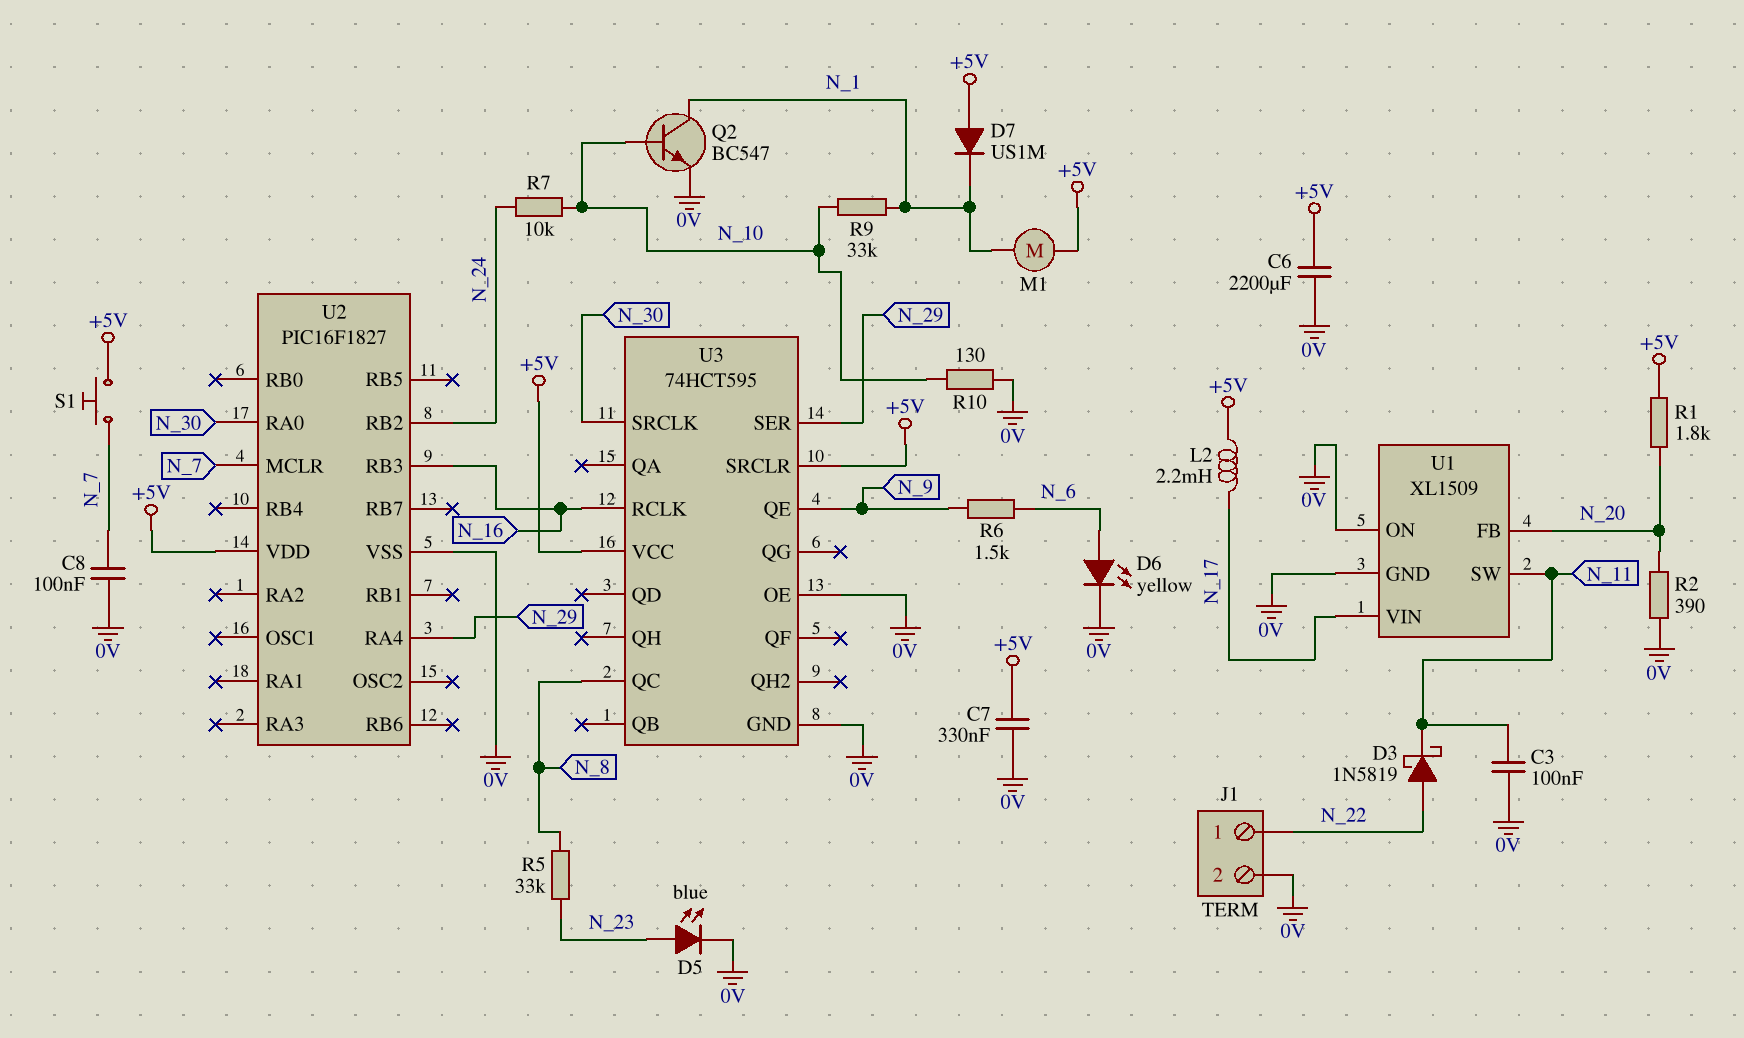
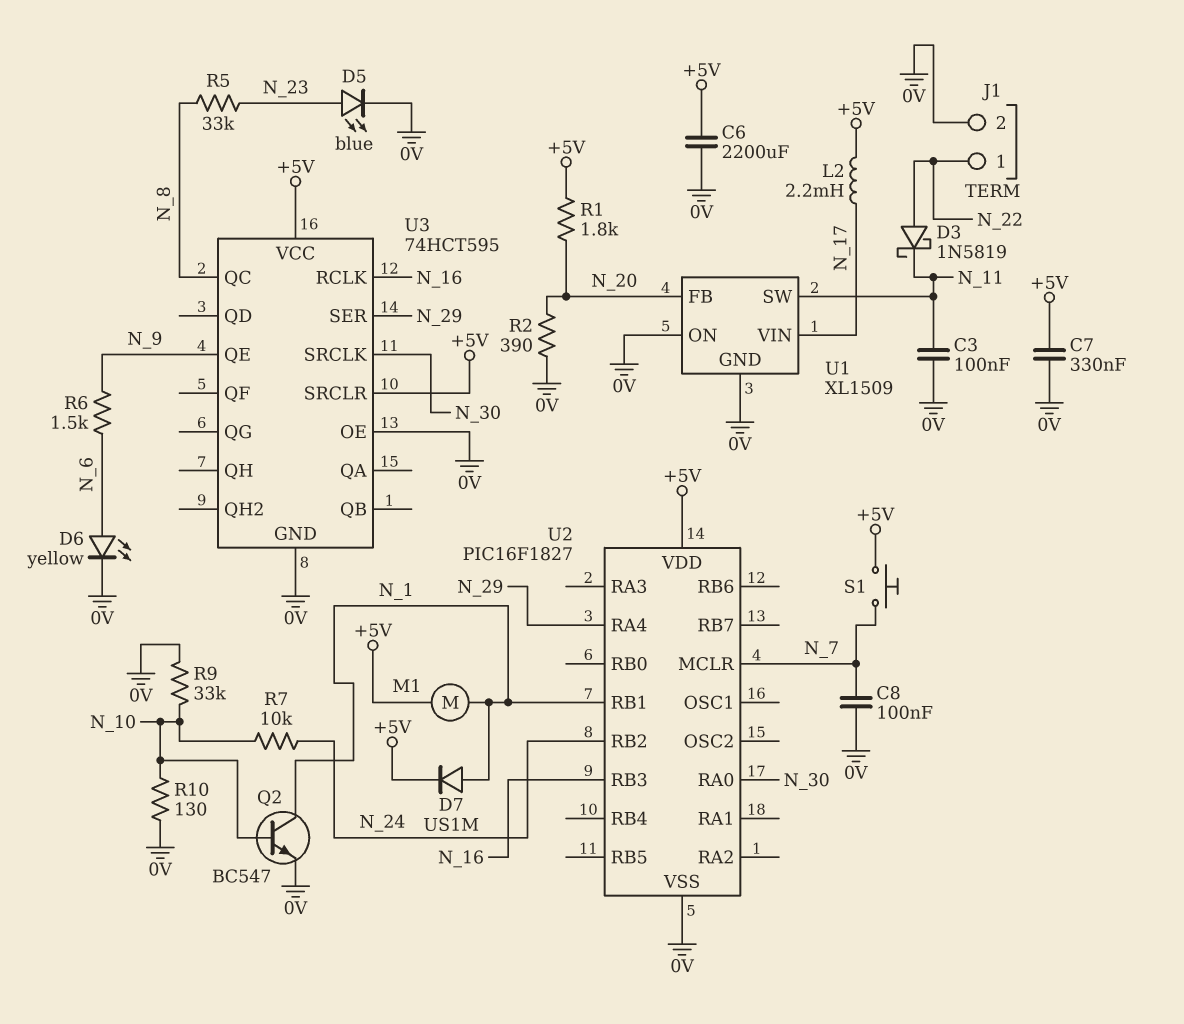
D7: diode US1M (A +5V, K N_1) -> diode US1M (A N_1, K +5V)
R9: 33k (N_1, N_10) -> 33k (0V, N_10)
U2 pin RB1: none -> N_1

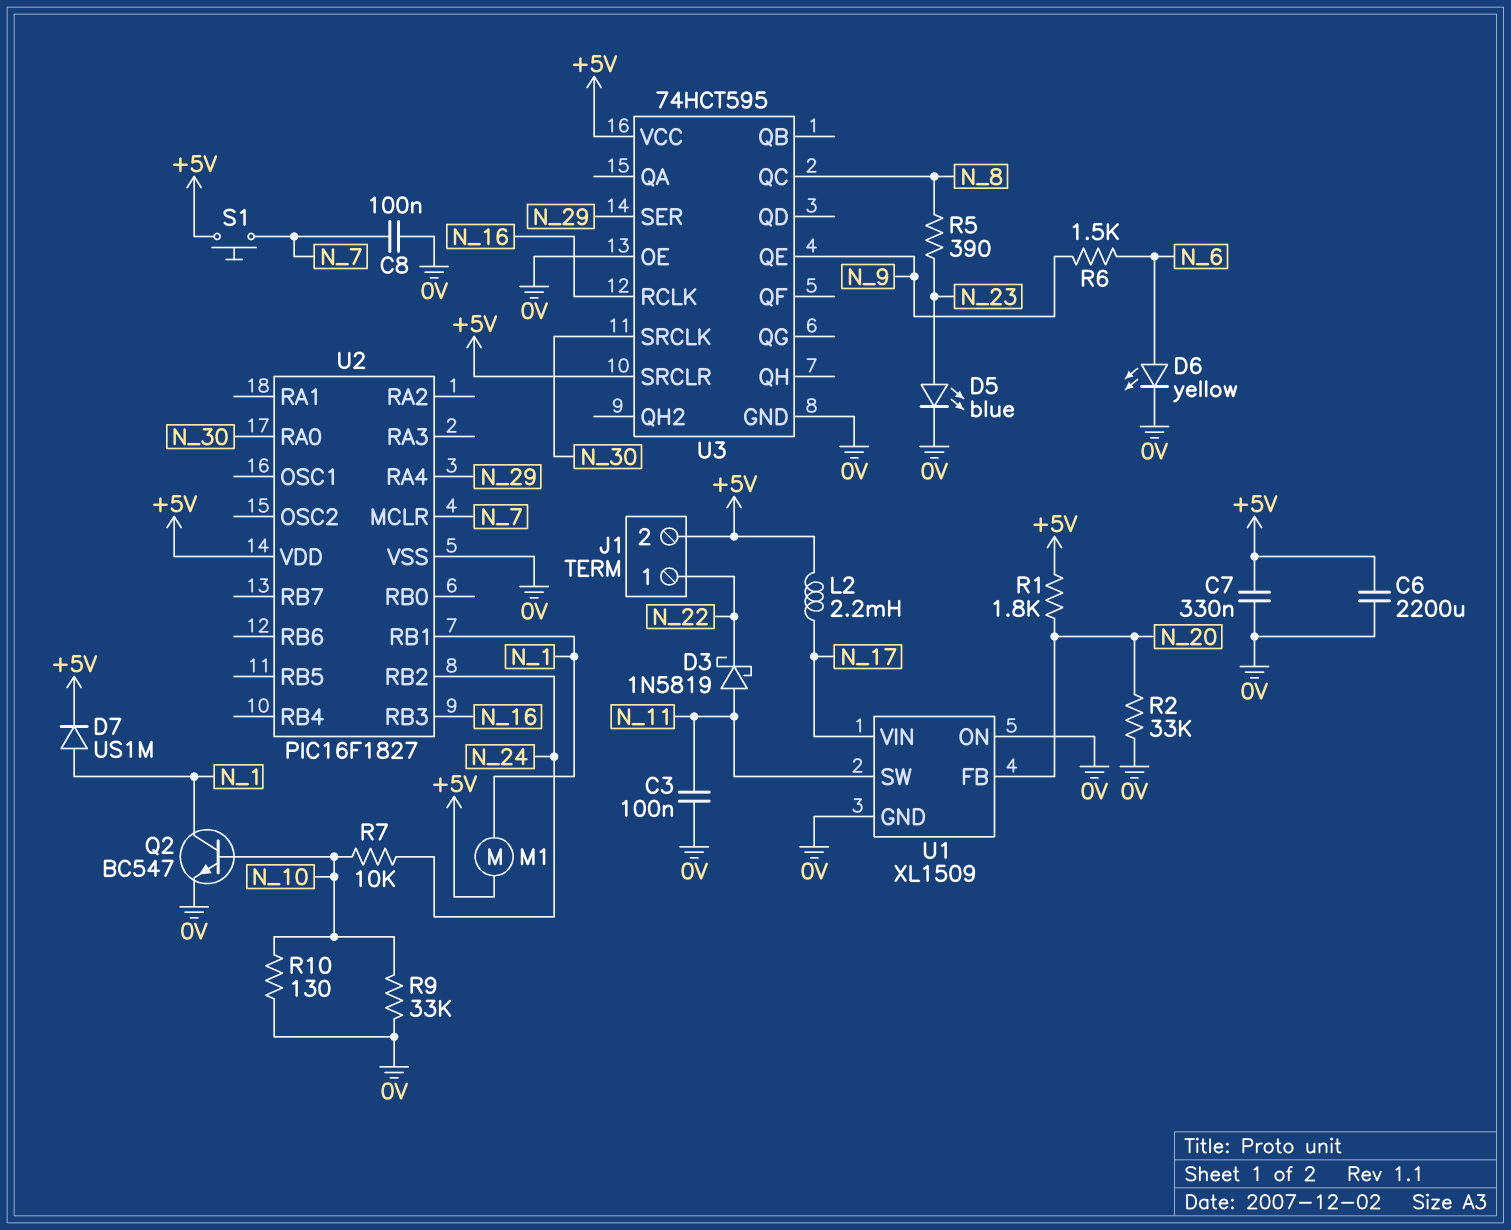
D3: schottky 1N5819 (A N_22, K N_11) -> schottky 1N5819 (A N_11, K N_22)
J1 pin 2: 0V -> +5V
R2: 390 (0V, N_20) -> 33k (0V, N_20)
R5: 33k (N_8, N_23) -> 390 (N_8, N_23)

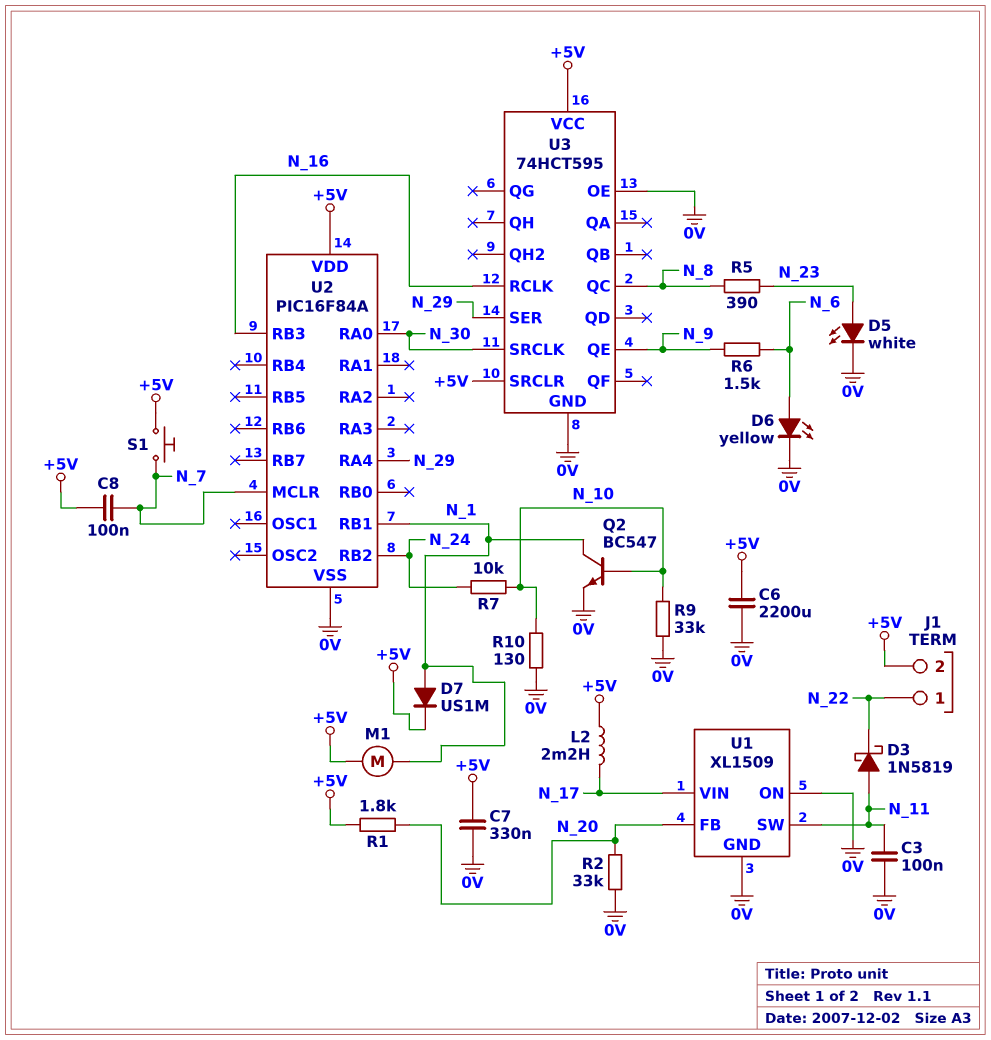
C8: 100nF (0V, N_7) -> 100nF (+5V, N_7)
D5: LED blue (A N_23, K 0V) -> LED white (A N_23, K 0V)
U2: PIC16F1827 -> PIC16F84A

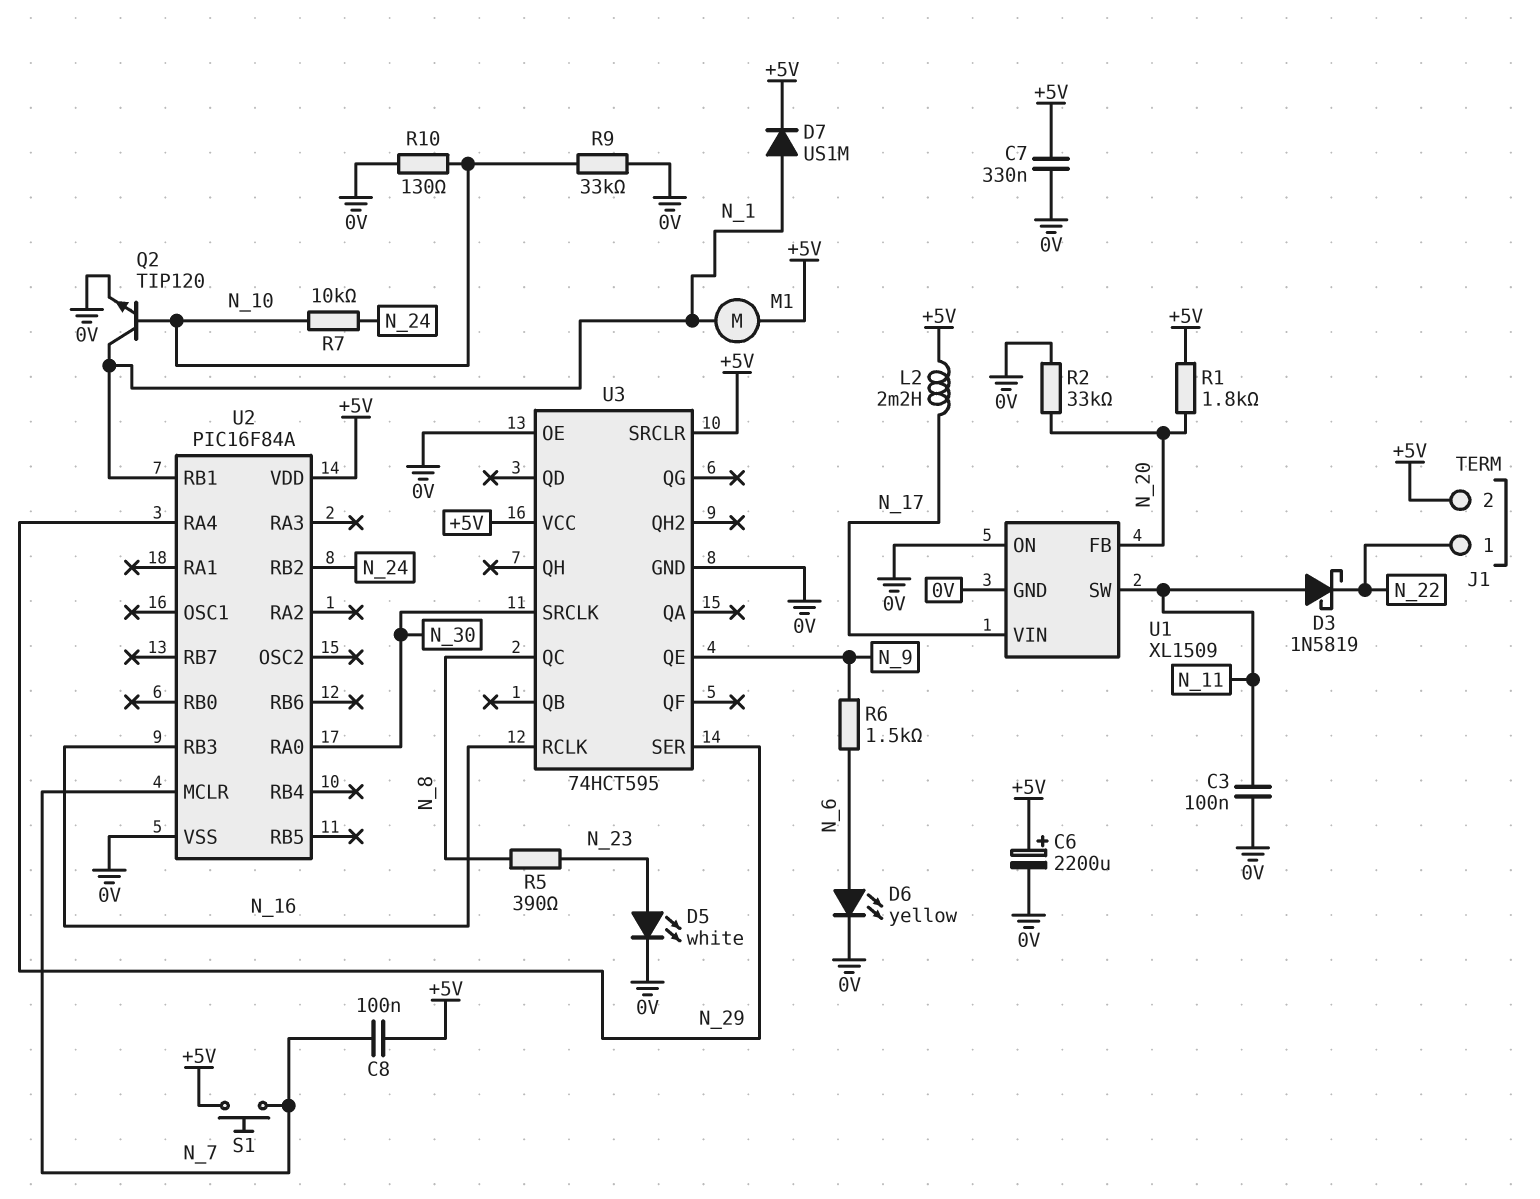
C6: 2200uF (+5V, 0V) -> 2200uF (plus +5V, minus 0V)
Q2: NPN BC547 (B N_10, C N_1, E 0V) -> NPN TIP120 (B N_10, C N_1, E 0V)

